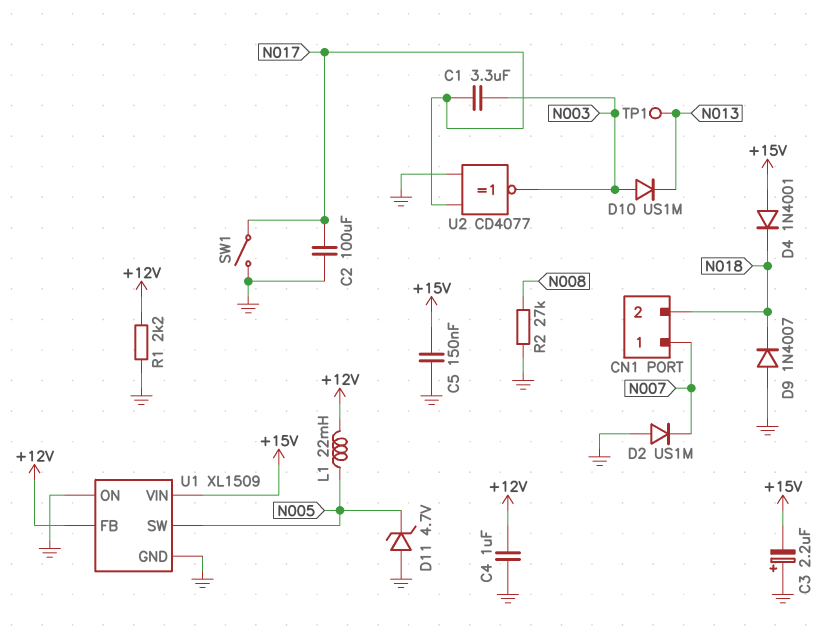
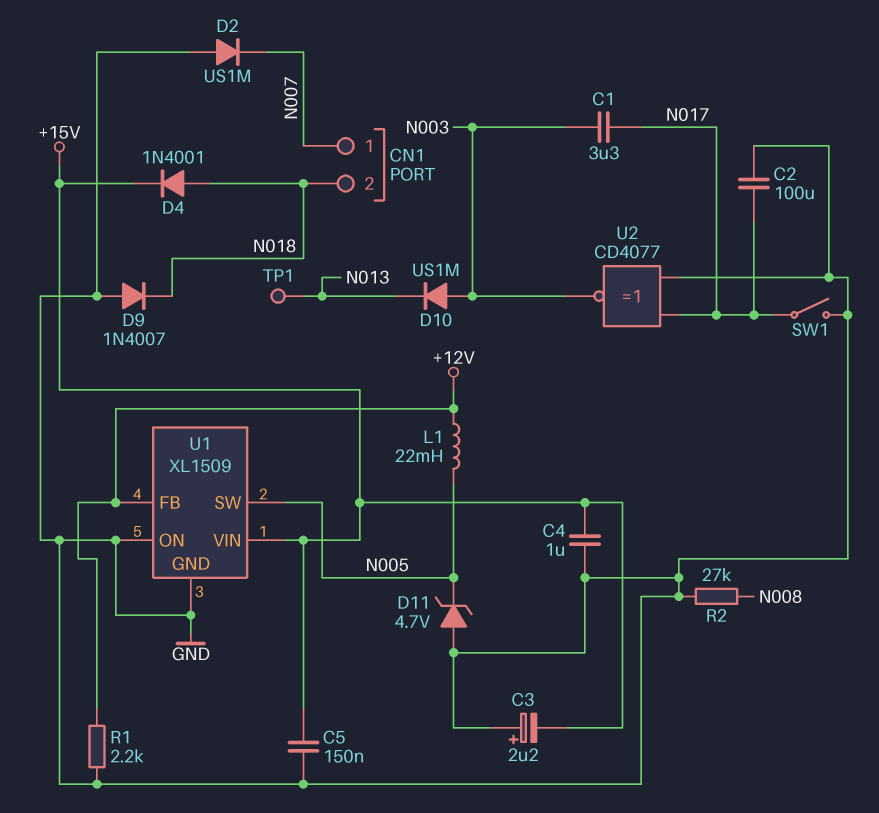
C4: 1uF (+12V, GND) -> 1uF (+15V, GND)
D4: diode 1N4001 (A +15V, K N018) -> diode 1N4001 (A N018, K +15V)

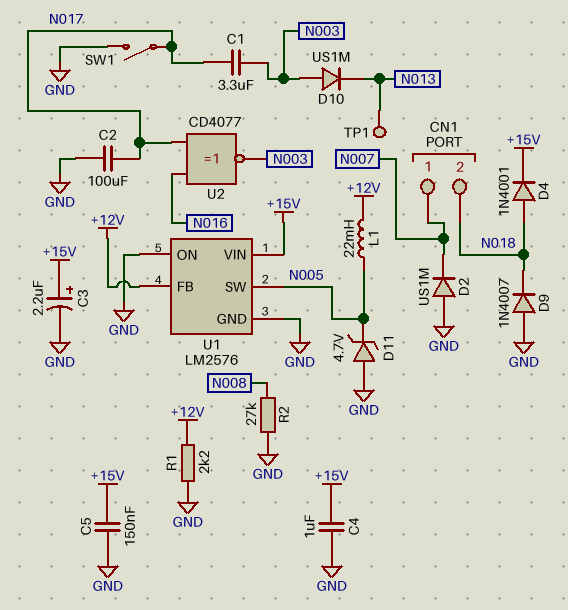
C3: 2.2uF (plus GND, minus +15V) -> 2.2uF (plus +15V, minus GND)
U1: XL1509 -> LM2576
U2: XNOR CD4077 (in GND, in N017, out N003) -> XNOR CD4077 (in N016, in N017, out N003)

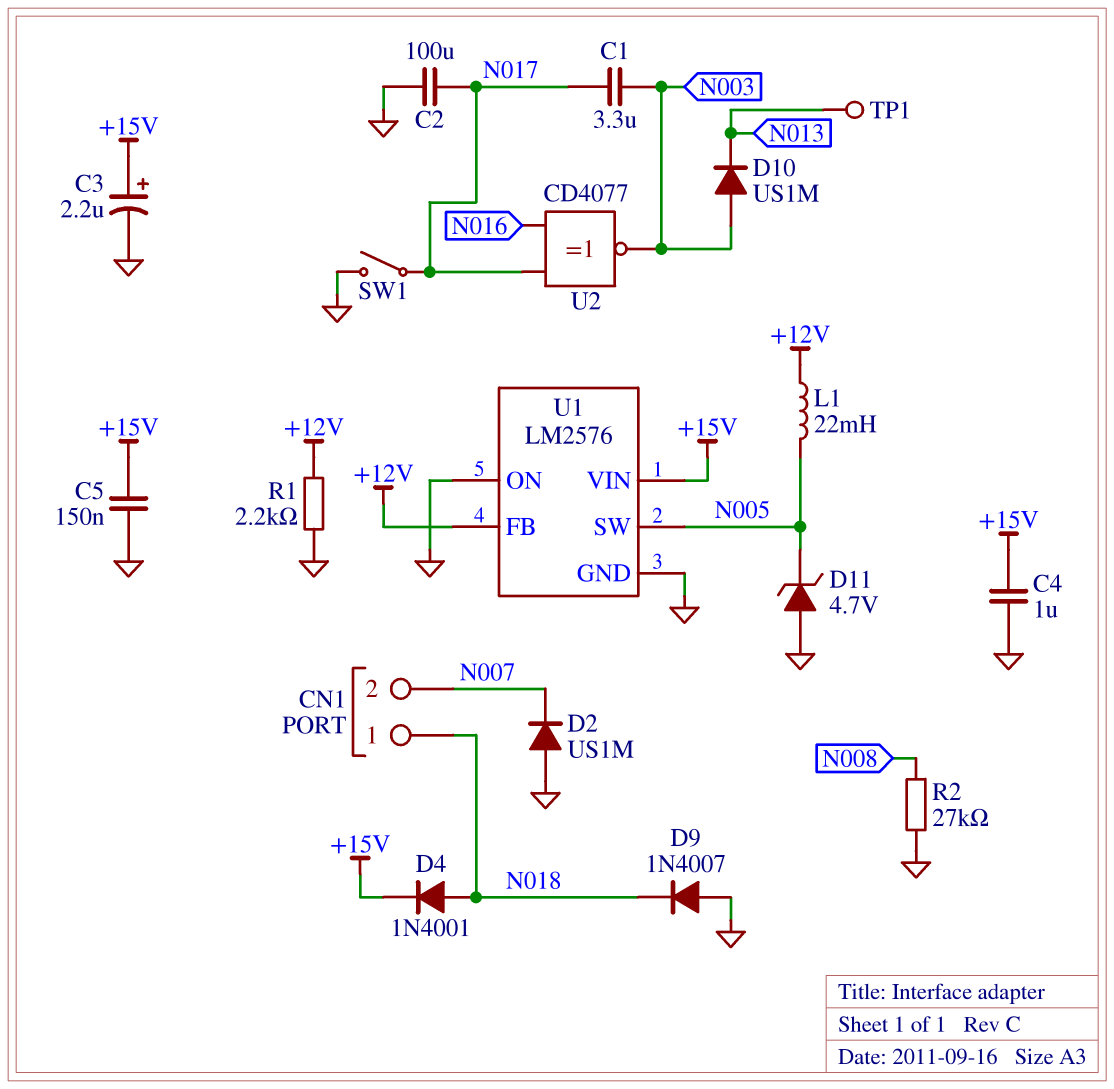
CN1 pin 1: N007 -> N018
CN1 pin 2: N018 -> N007

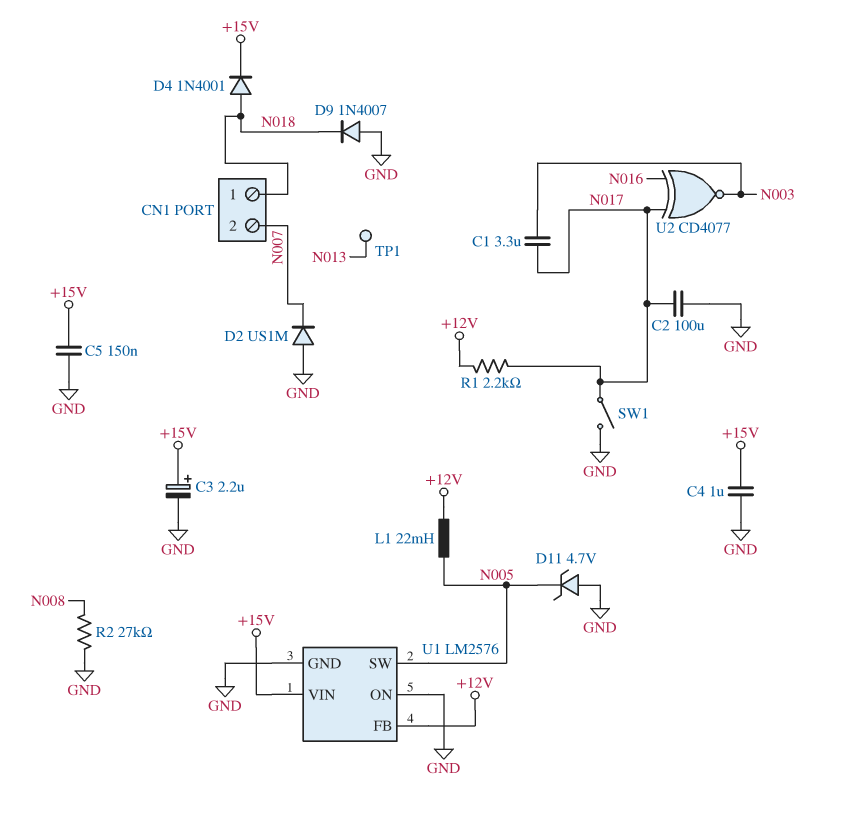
D10: diode US1M (A N003, K N013) -> none
R1: 2.2k (+12V, GND) -> 2.2k (+12V, N017)

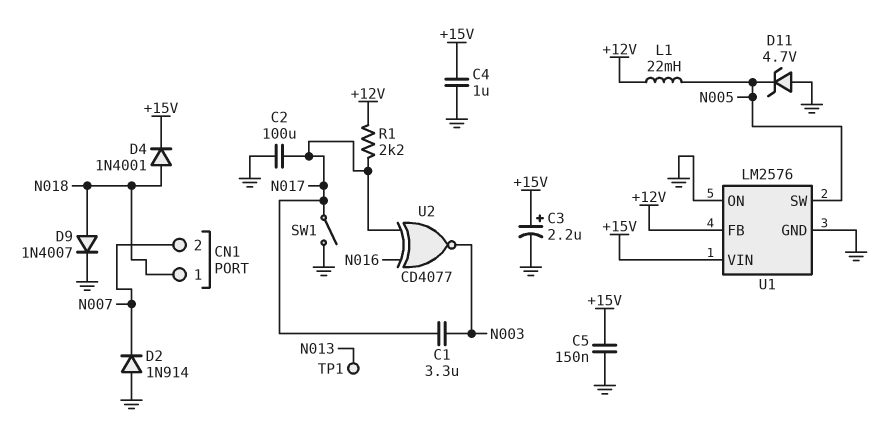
D2: diode US1M (A GND, K N007) -> diode 1N914 (A GND, K N007)
D9: diode 1N4007 (A GND, K N018) -> diode 1N4007 (A N018, K GND)
R2: 27k (GND, N008) -> none

